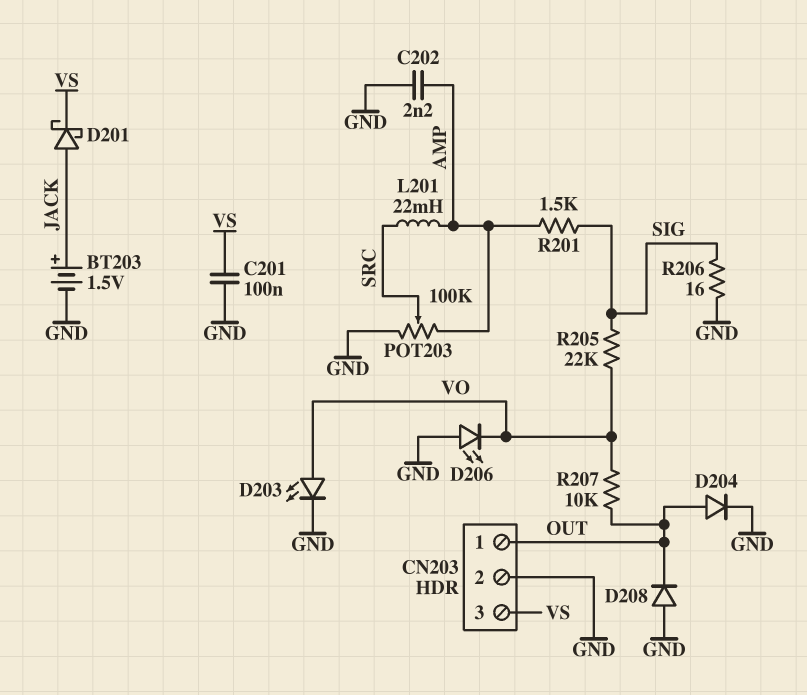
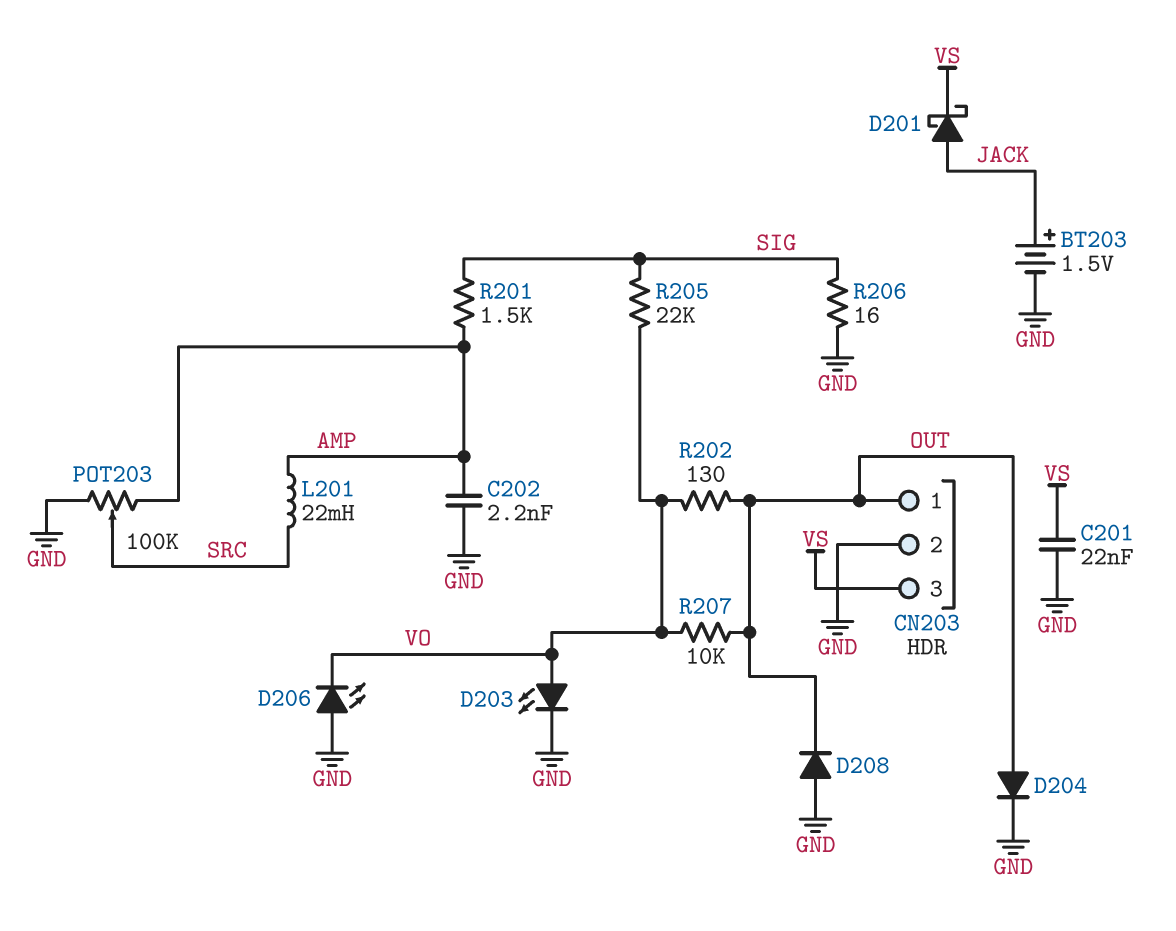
C201: 100nF (GND, VS) -> 22nF (GND, VS)
R202: none -> 130 (OUT, VO)

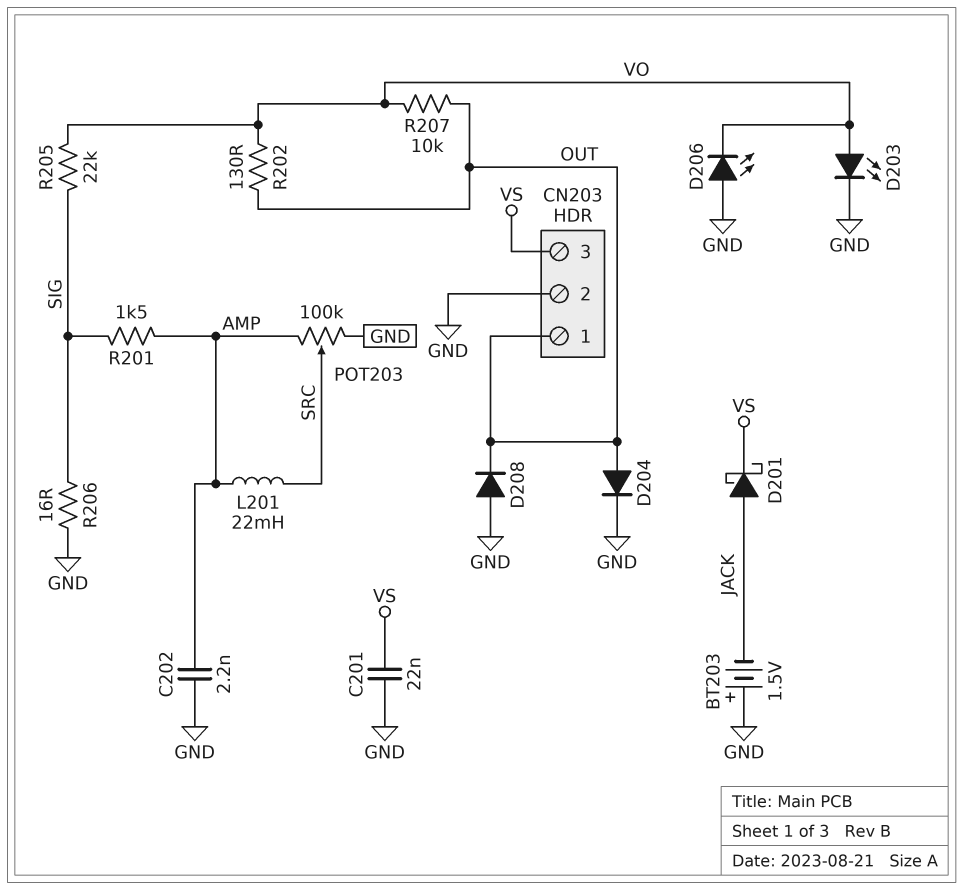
BT203: 1.5V (plus JACK, minus GND) -> 1.5V (plus GND, minus JACK)

